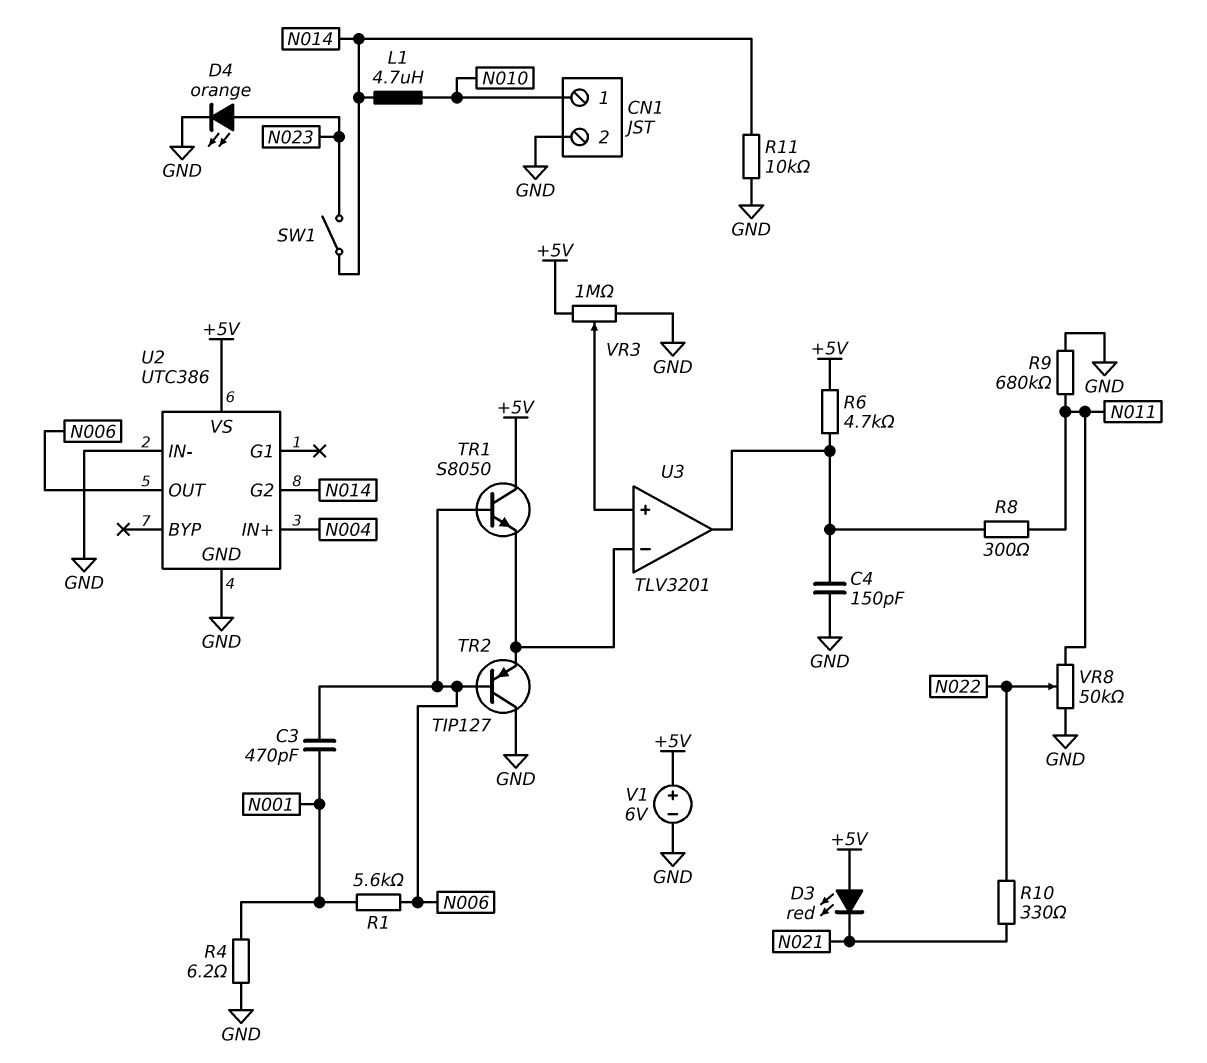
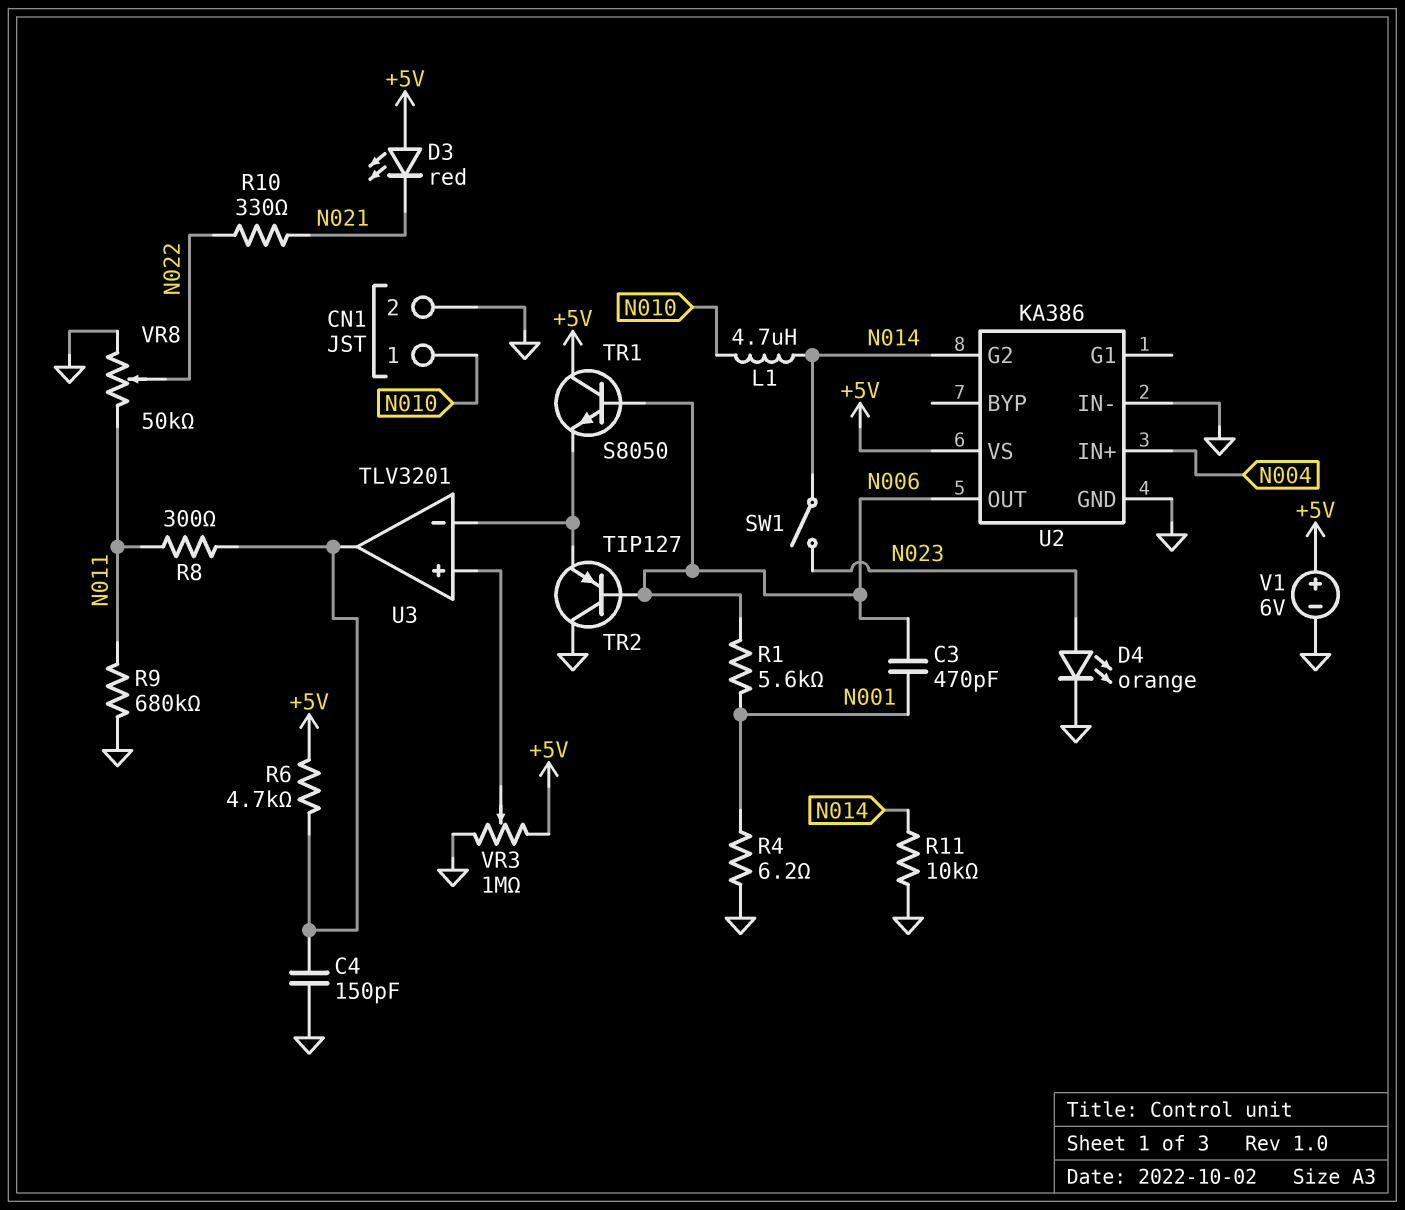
U2: UTC386 -> KA386

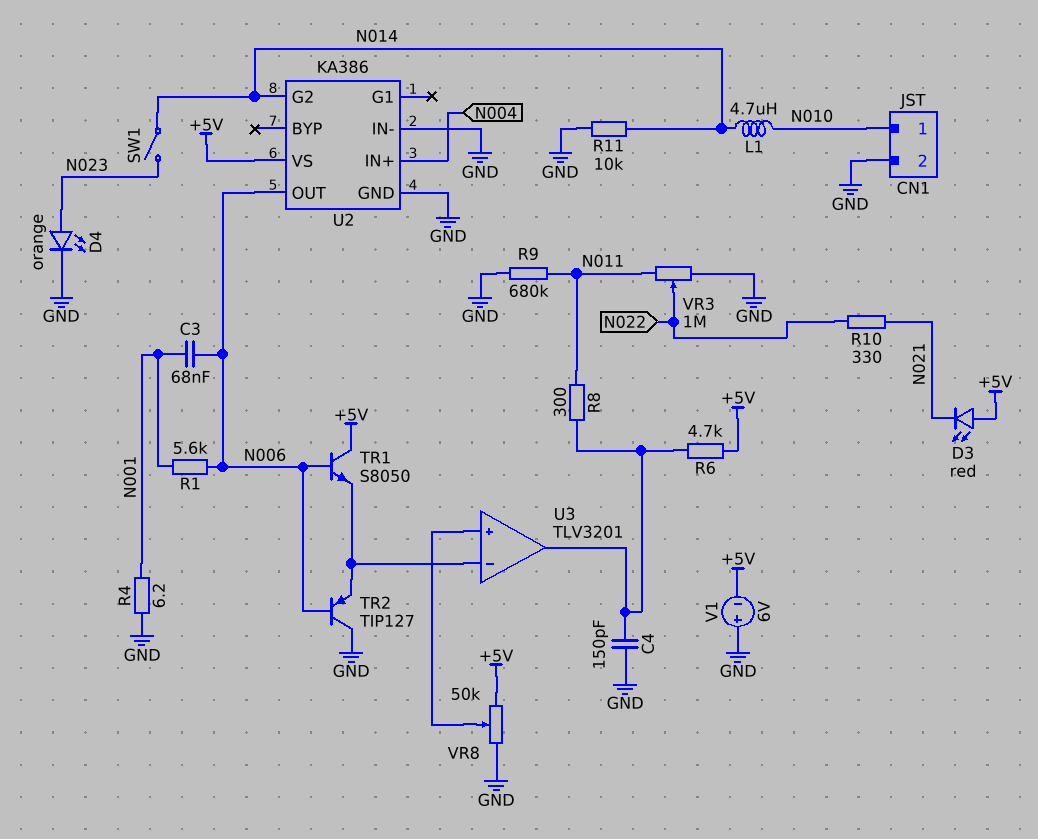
C3: 470pF (N001, N006) -> 68nF (N001, N006)
V1: 6V (plus +5V, minus GND) -> 6V (plus GND, minus +5V)
VR3: 1M (+5V, GND, wiper U3/in+) -> 1M (GND, N011, wiper N022)
VR8: 50k (GND, N011, wiper N022) -> 50k (+5V, GND, wiper U3/in+)

